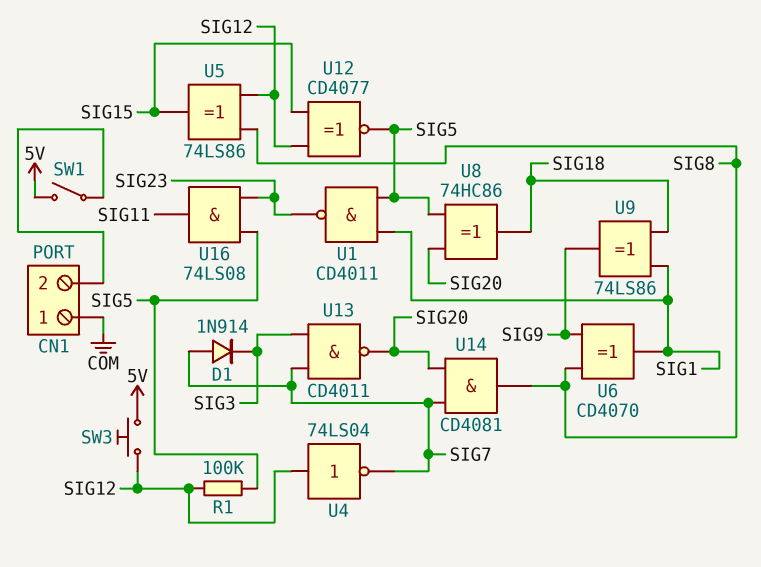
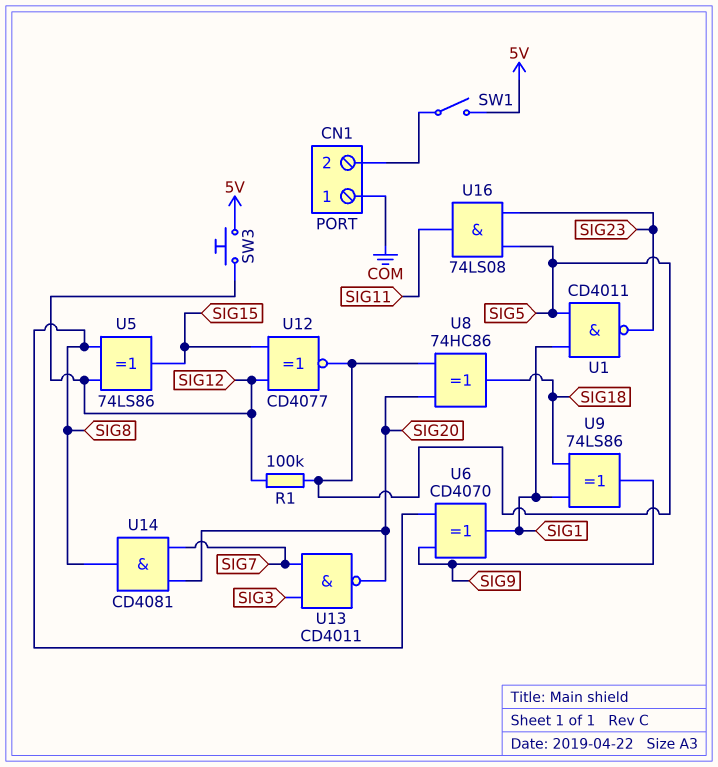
D1: diode 1N914 (A SIG7, K SIG3) -> none
U4: NOT 74LS04 (in SIG12, out SIG7) -> none

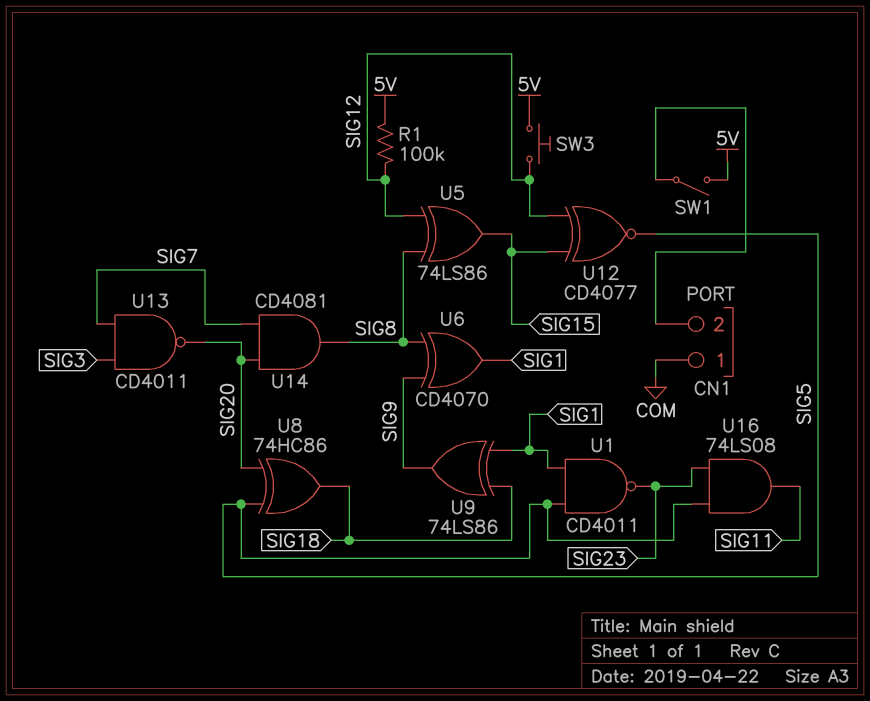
R1: 100k (SIG5, SIG12) -> 100k (5V, SIG12)

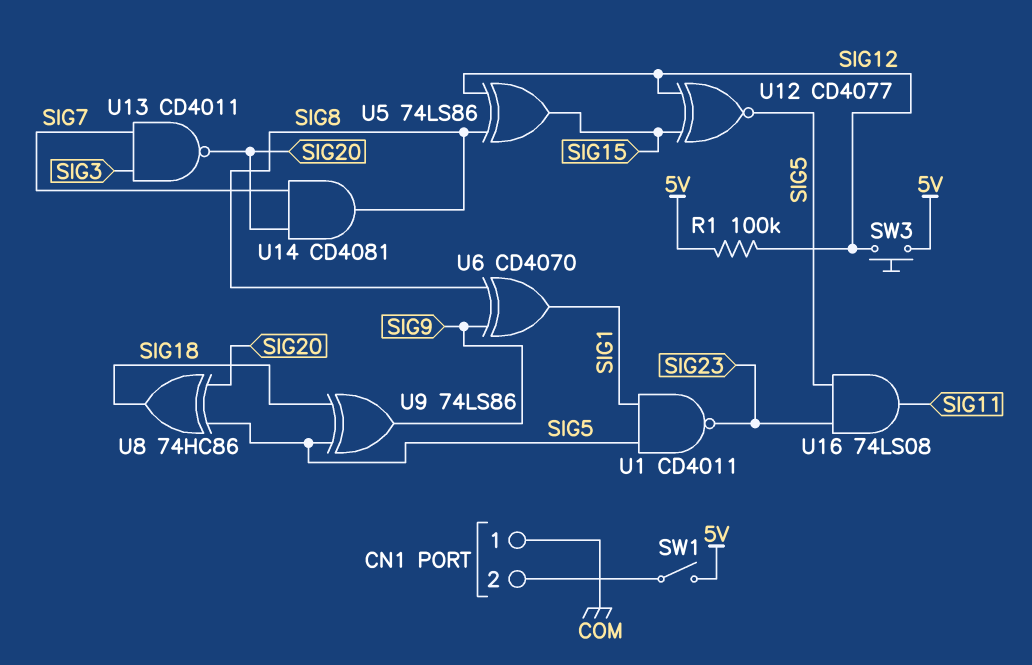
U9: XOR 74LS86 (in SIG1, in SIG18, out SIG9) -> XOR 74LS86 (in SIG5, in SIG18, out SIG9)

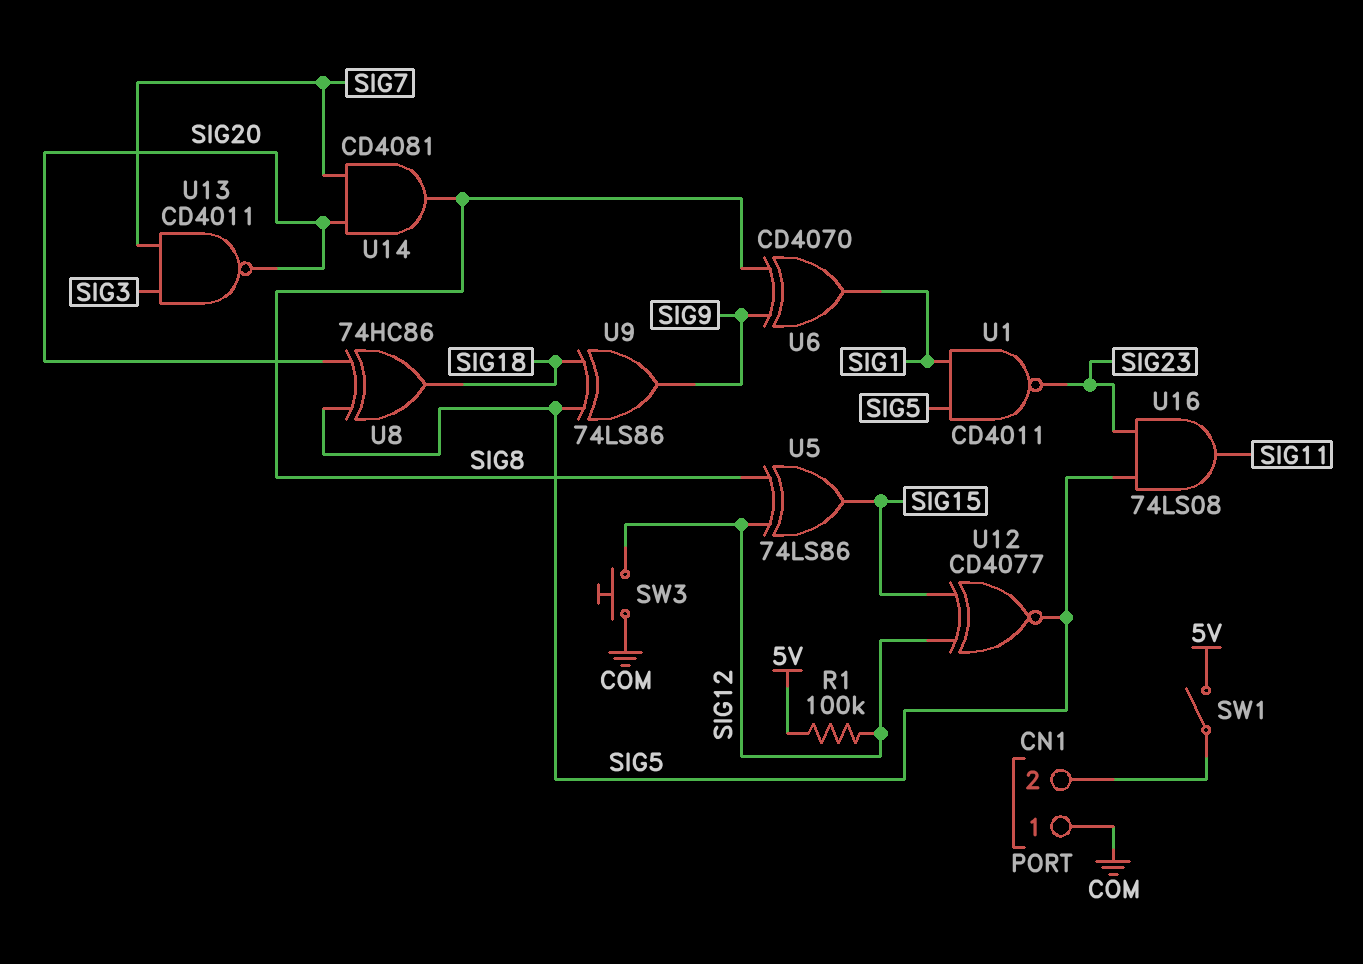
SW3: button (5V, SIG12) -> button (COM, SIG12)

